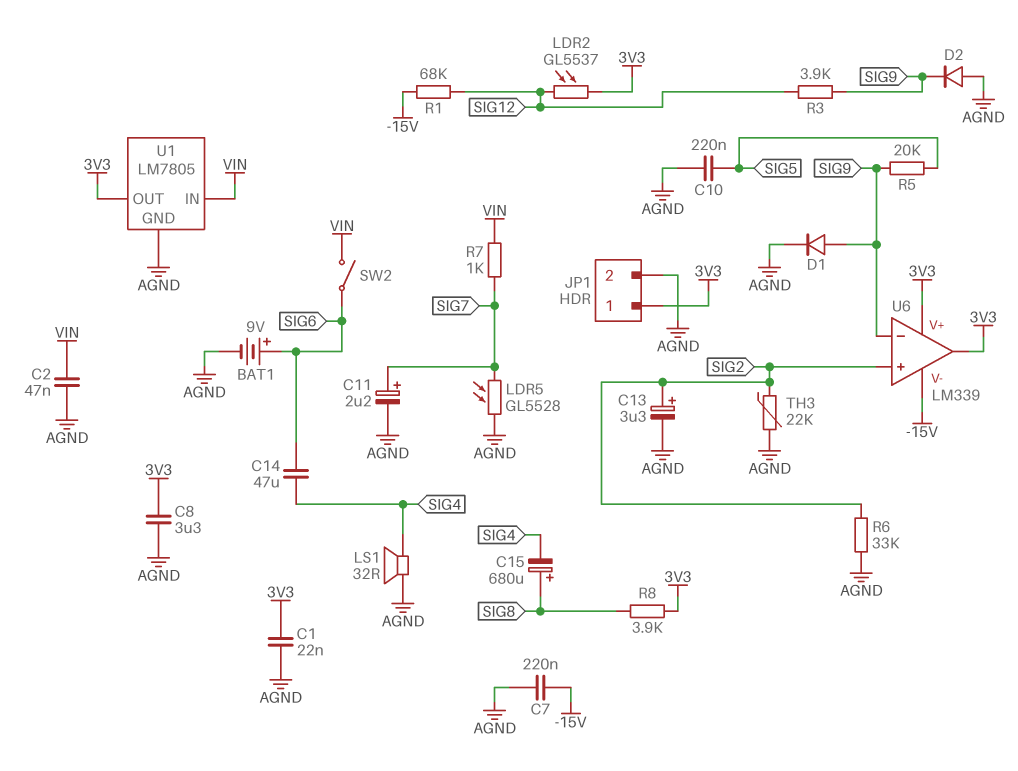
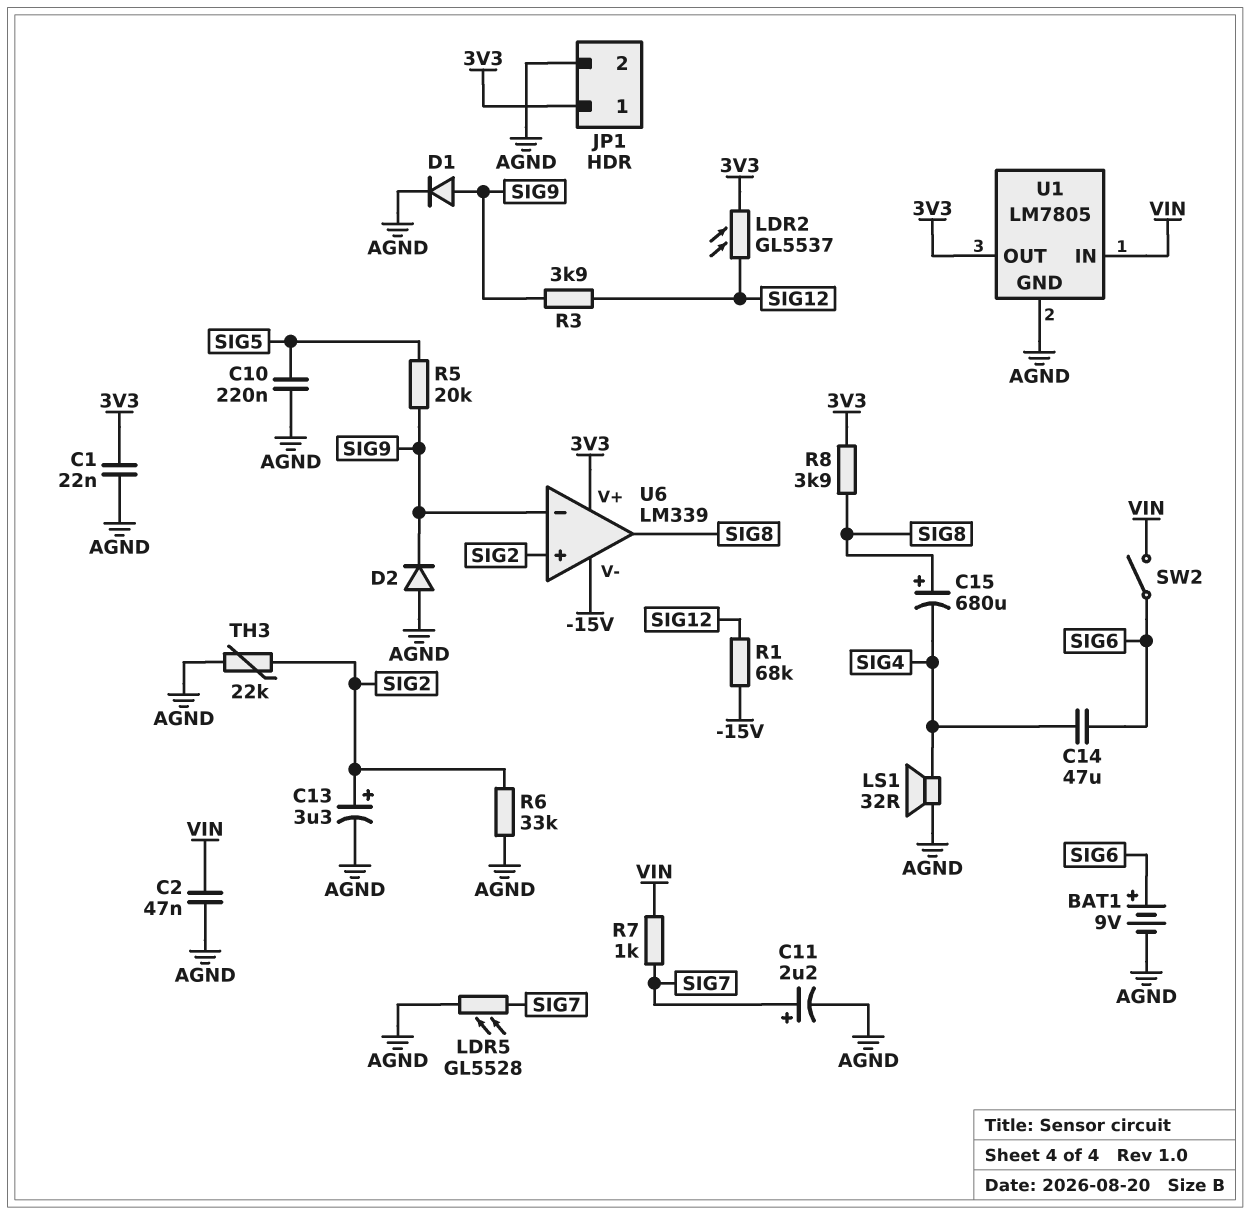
C7: 220nF (-15V, AGND) -> none
C8: 3.3uF (3V3, AGND) -> none
U6 pin out: 3V3 -> SIG8

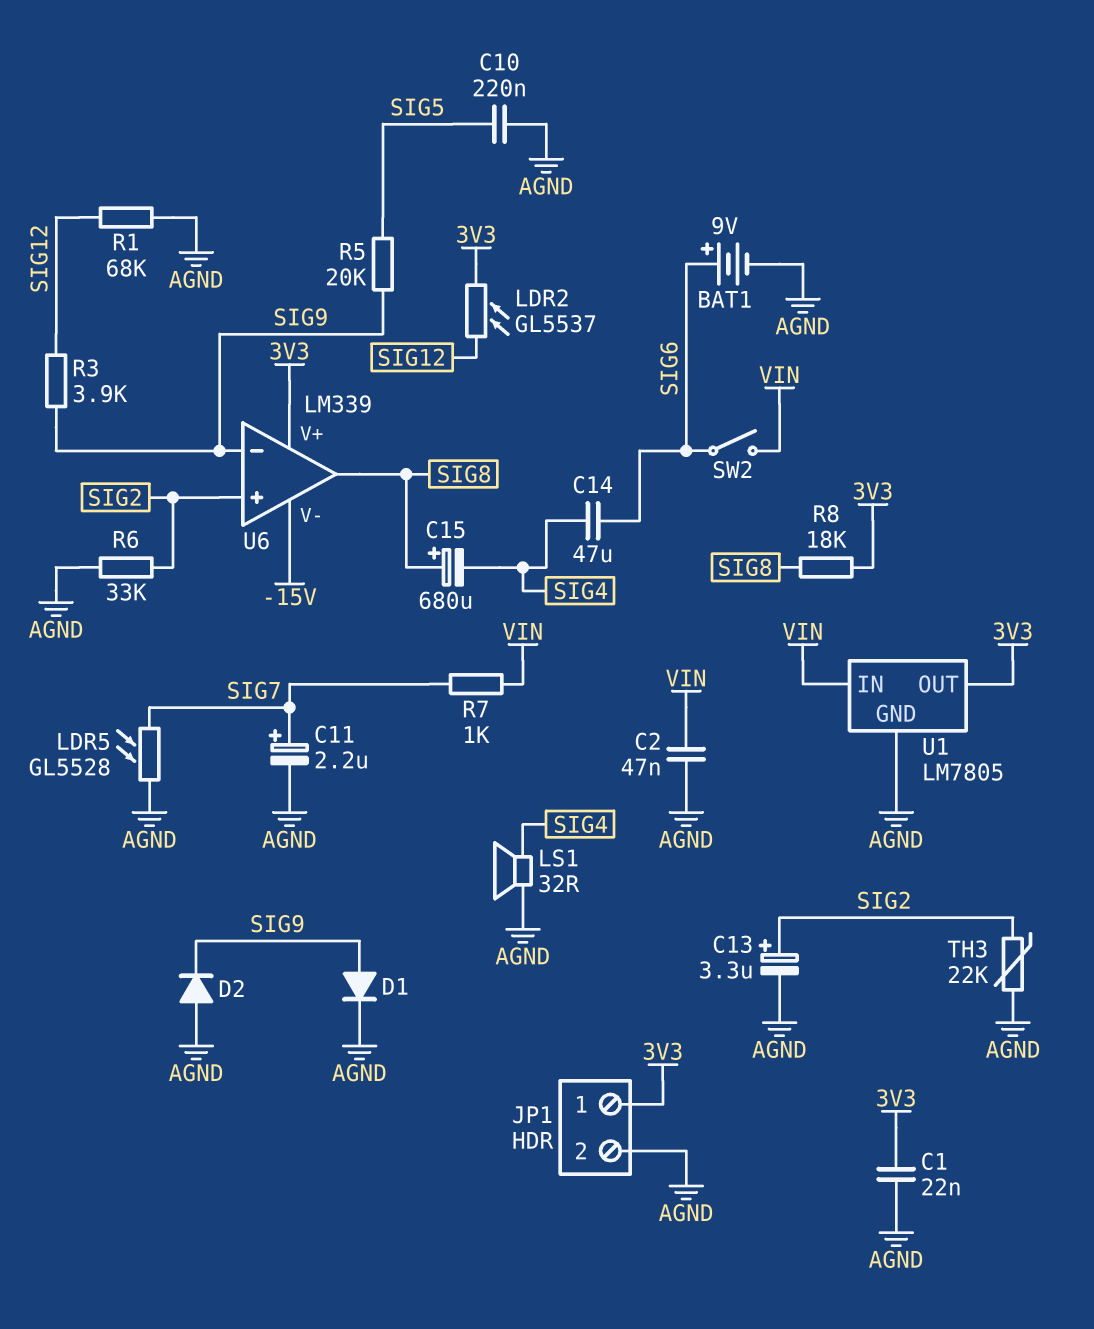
R1: 68k (-15V, SIG12) -> 68k (AGND, SIG12)
R8: 3.9k (3V3, SIG8) -> 18k (3V3, SIG8)

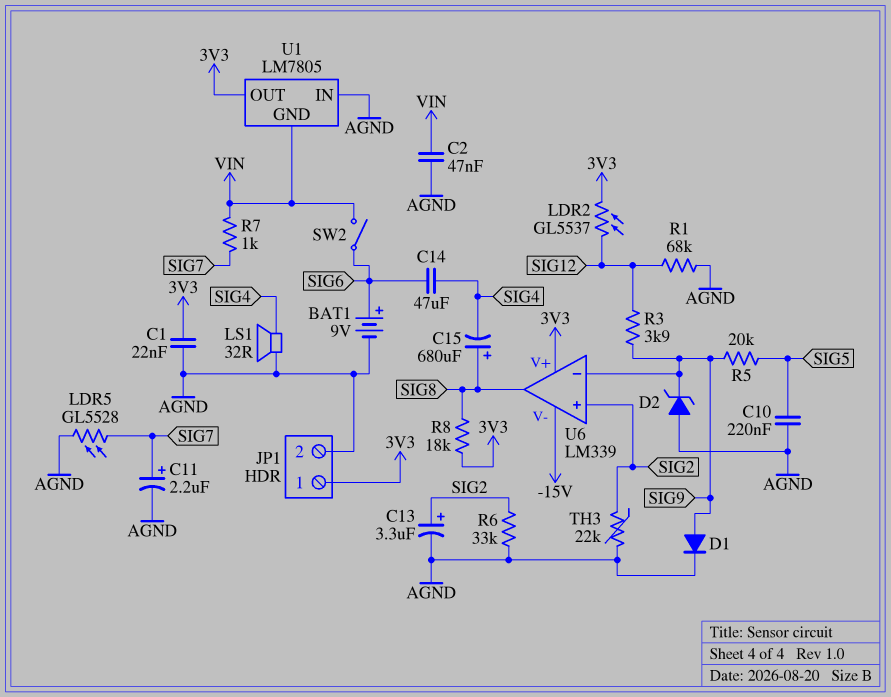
D2: diode (A AGND, K SIG9) -> zener (A AGND, K SIG9)
U1 pin GND: AGND -> VIN
U1 pin IN: VIN -> AGND

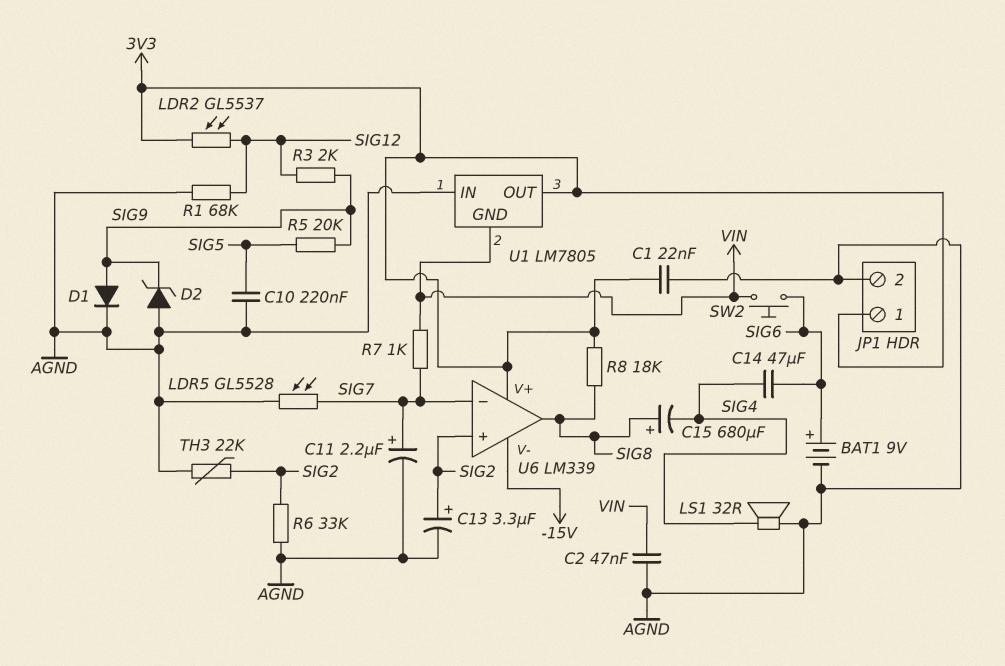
R3: 3.9k (SIG9, SIG12) -> 2k (SIG9, SIG12)
SW2: switch (SIG6, VIN) -> button (SIG6, VIN)
U6 pin in-: SIG9 -> SIG7

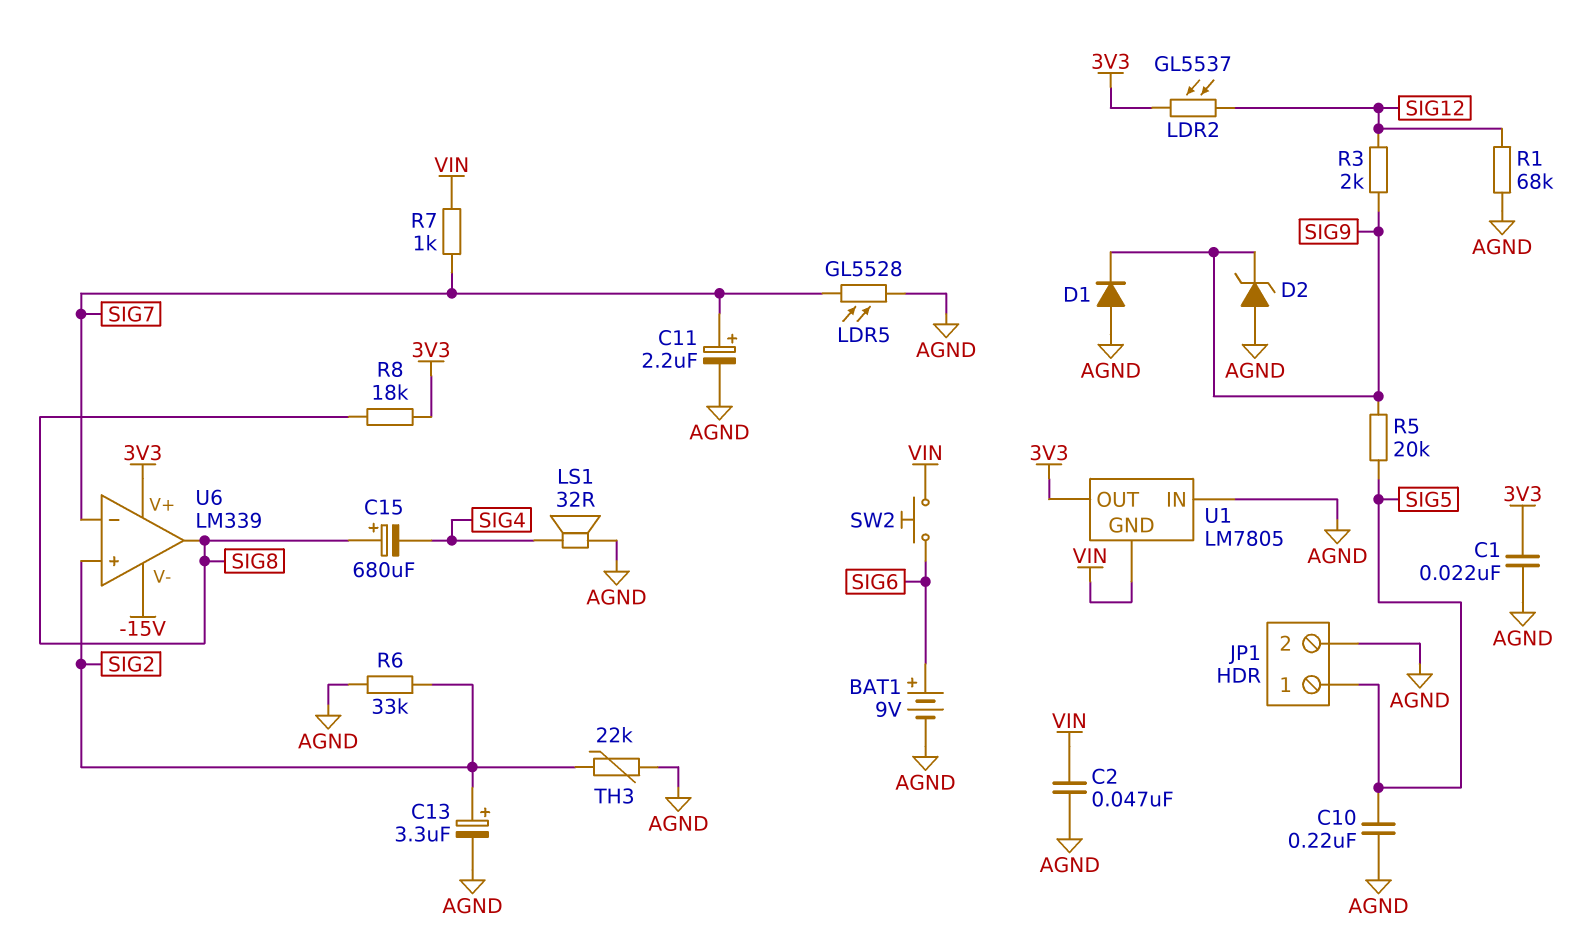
C14: 47uF (SIG4, SIG6) -> none
D1: diode (A SIG9, K AGND) -> diode (A AGND, K SIG9)
JP1 pin 1: 3V3 -> SIG5

